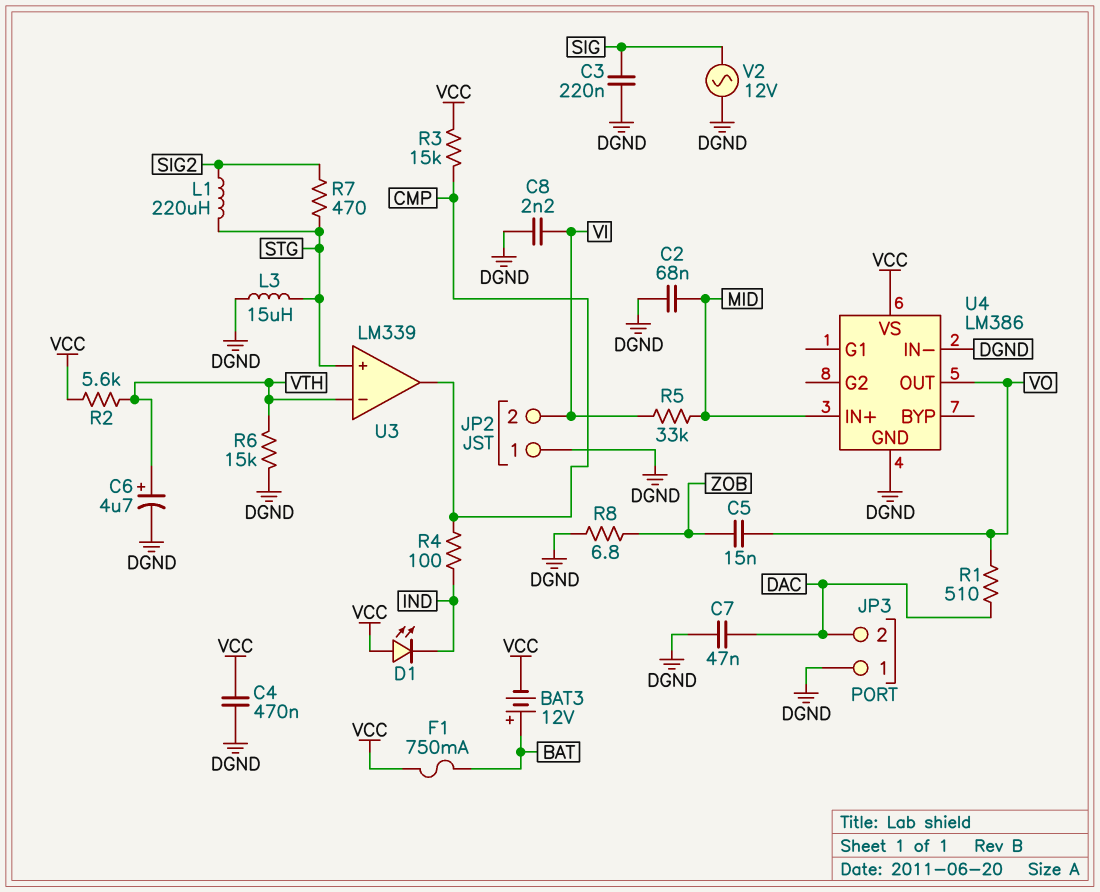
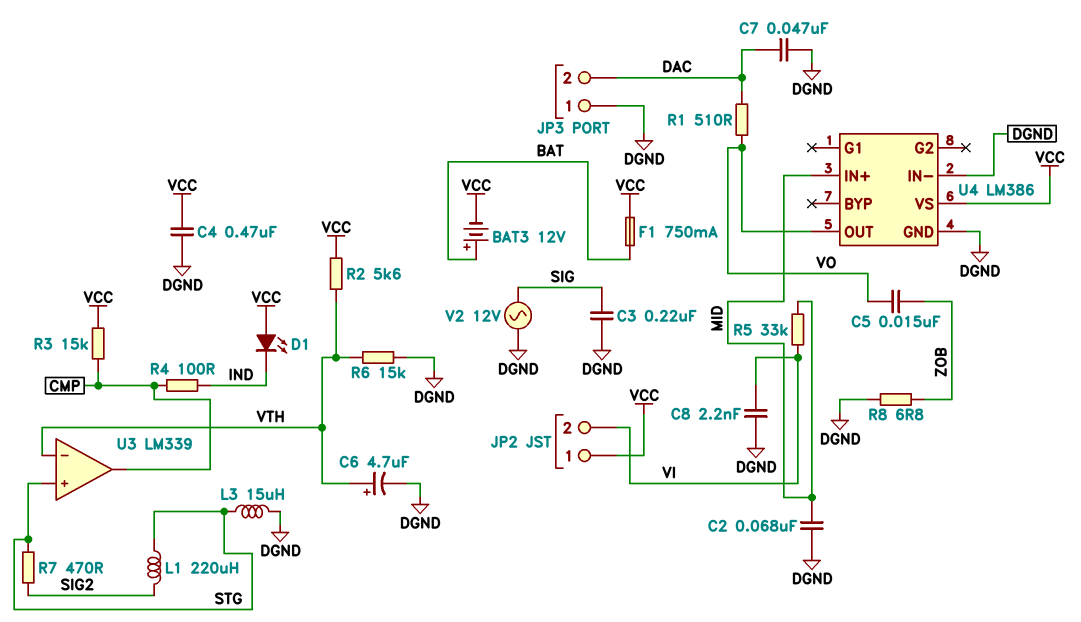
JP2 pin 1: DGND -> VCC

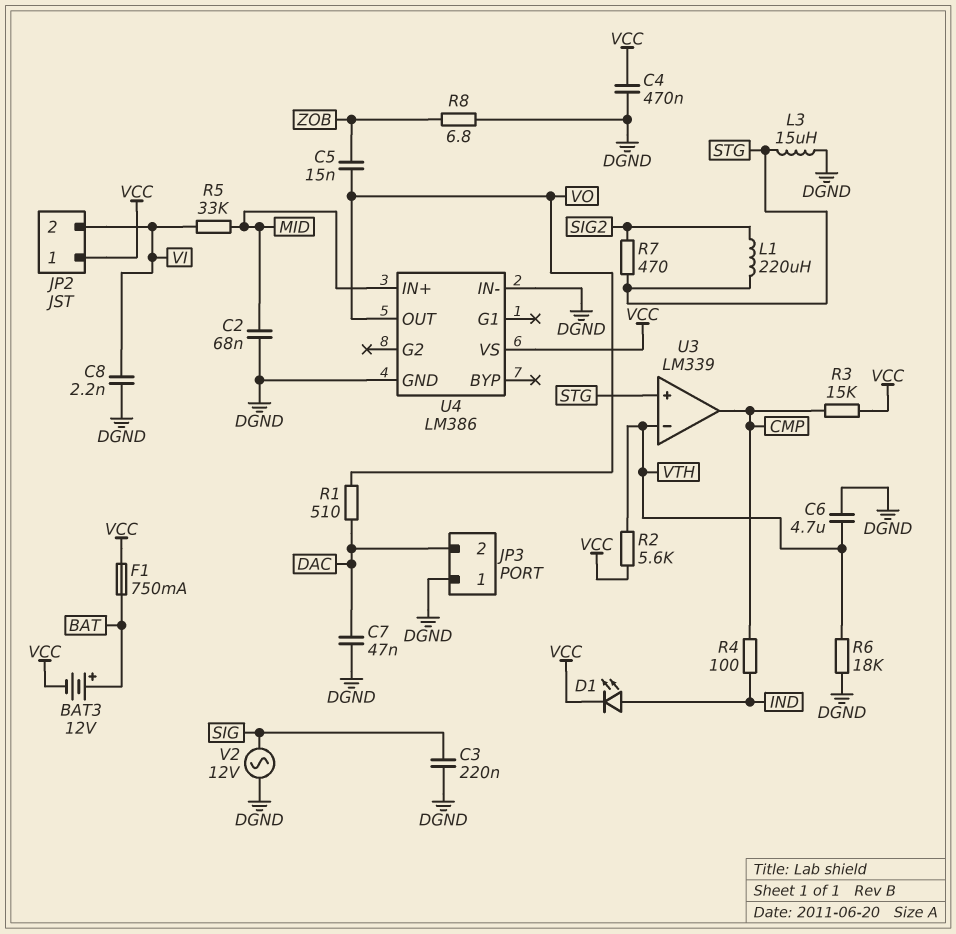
C6: 4.7uF (plus VTH, minus DGND) -> 4.7uF (DGND, VTH)
D1: LED (A VCC, K IND) -> LED (A IND, K VCC)
R6: 15k (DGND, VTH) -> 18k (DGND, VTH)

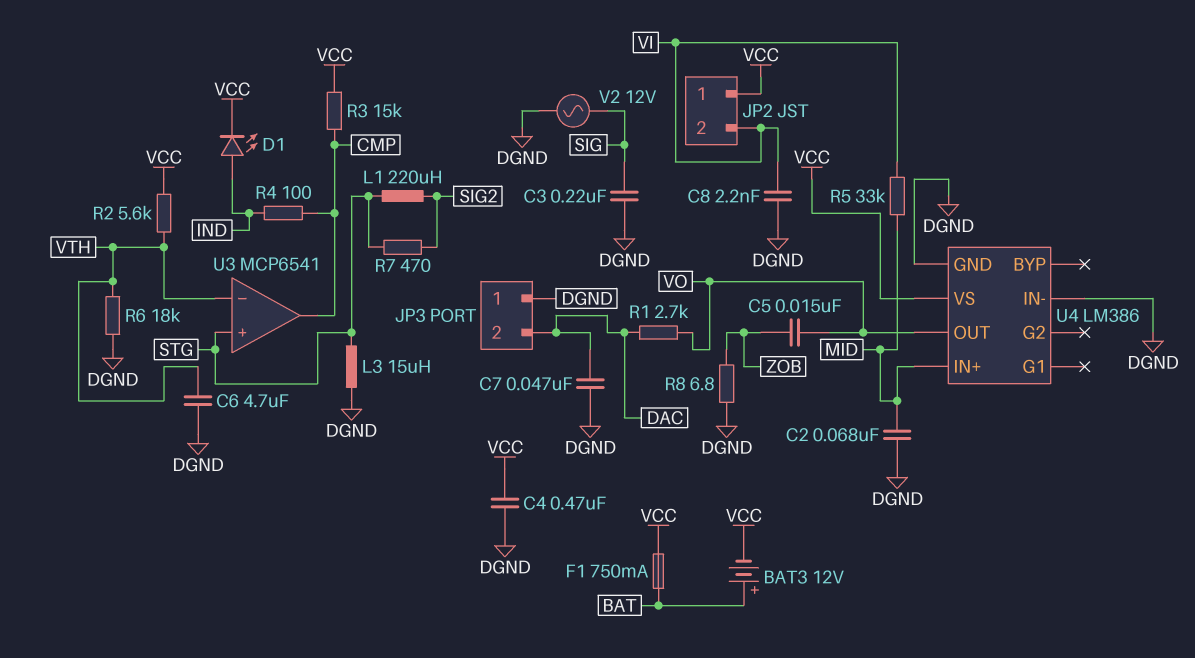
R1: 510 (DAC, VO) -> 2.7k (DAC, VO)
U3: LM339 -> MCP6541

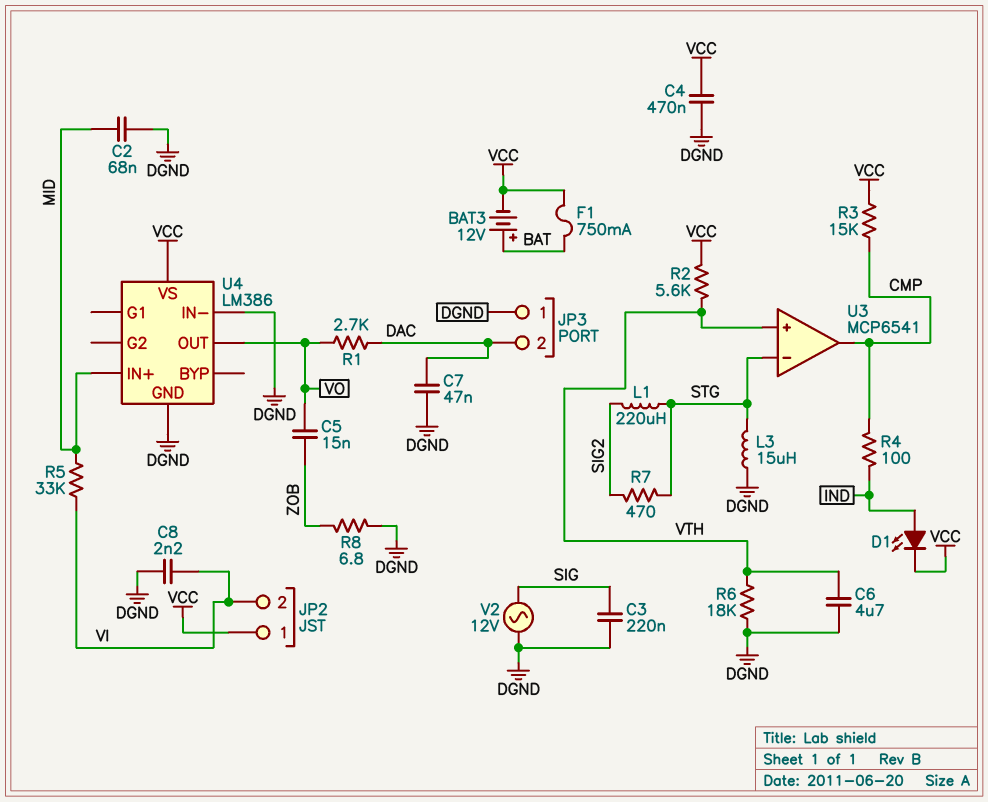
U3 pin in+: STG -> VTH
U3 pin in-: VTH -> STG

